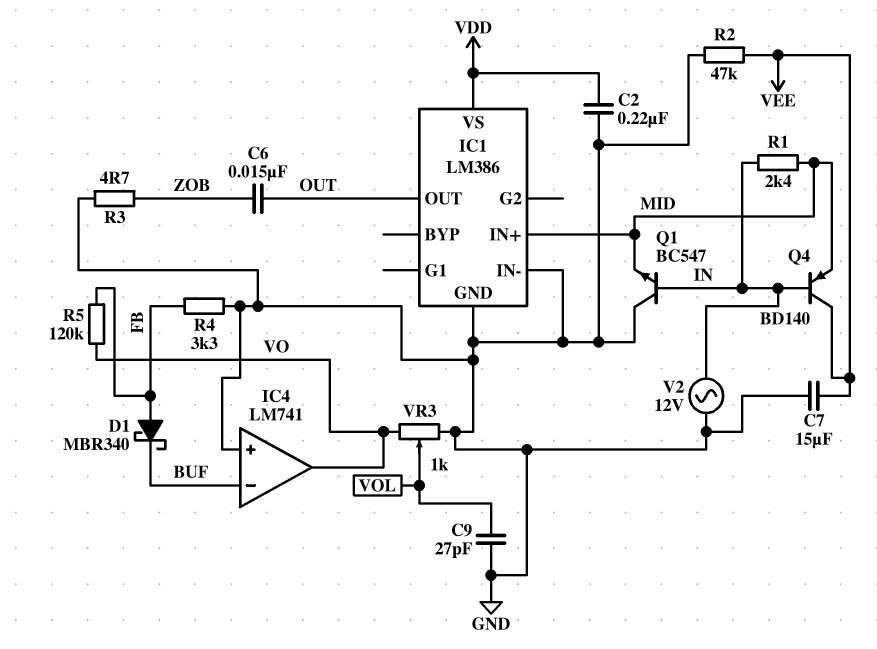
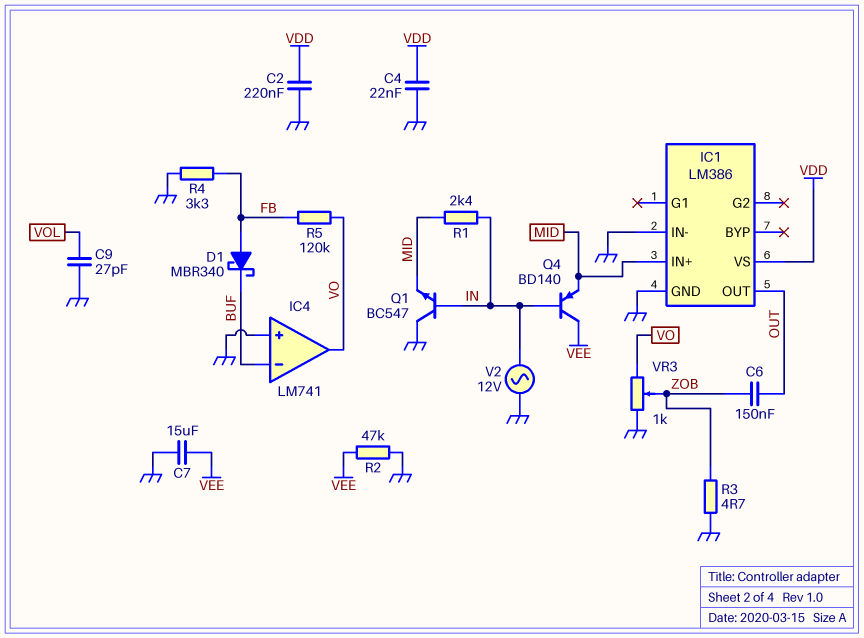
C4: none -> 22nF (GND, VDD)
C6: 15nF (OUT, ZOB) -> 150nF (OUT, ZOB)
VR3: 1k (GND, VO, wiper VOL) -> 1k (GND, VO, wiper ZOB)

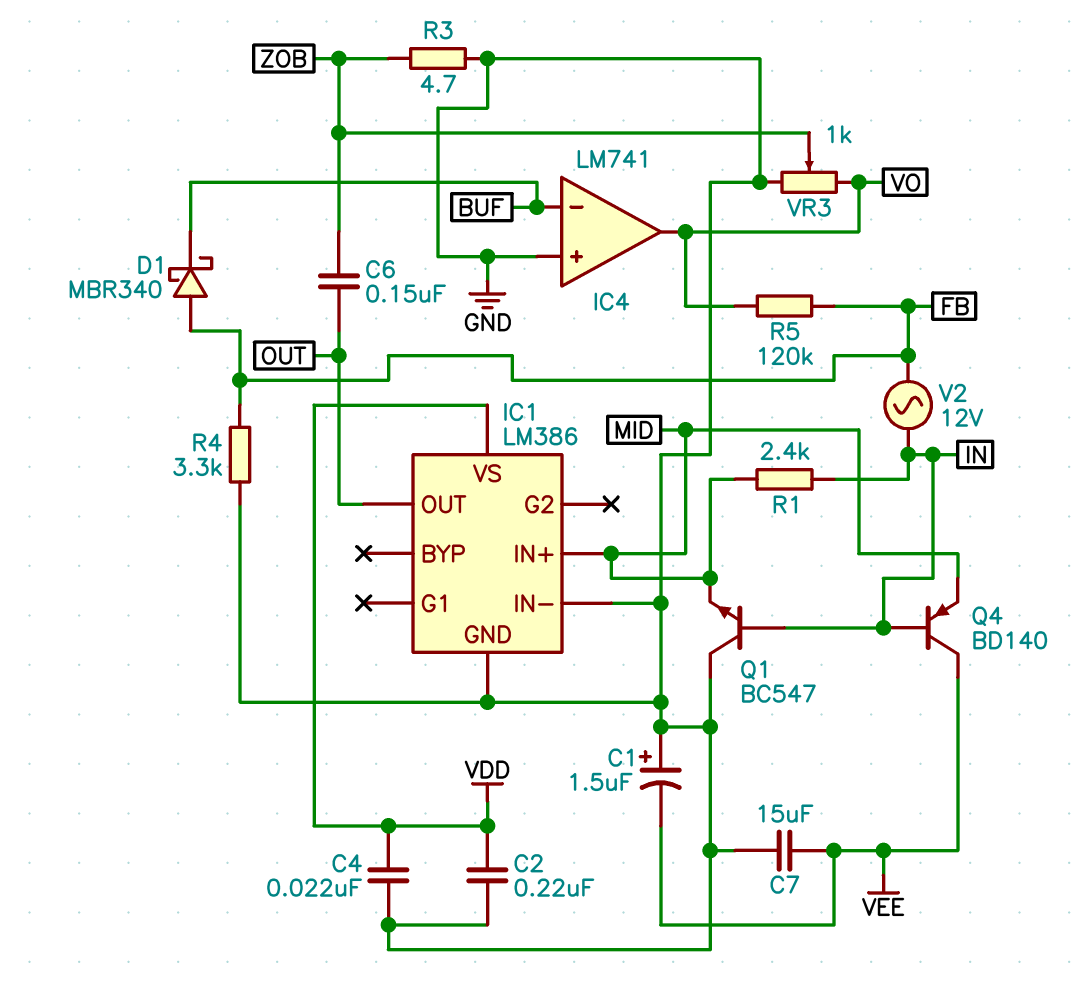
C1: none -> 1.5uF (plus GND, minus VEE)
C9: 27pF (GND, VOL) -> none
R2: 47k (GND, VEE) -> none
V2: AC 12V (GND, IN) -> AC 12V (FB, IN)

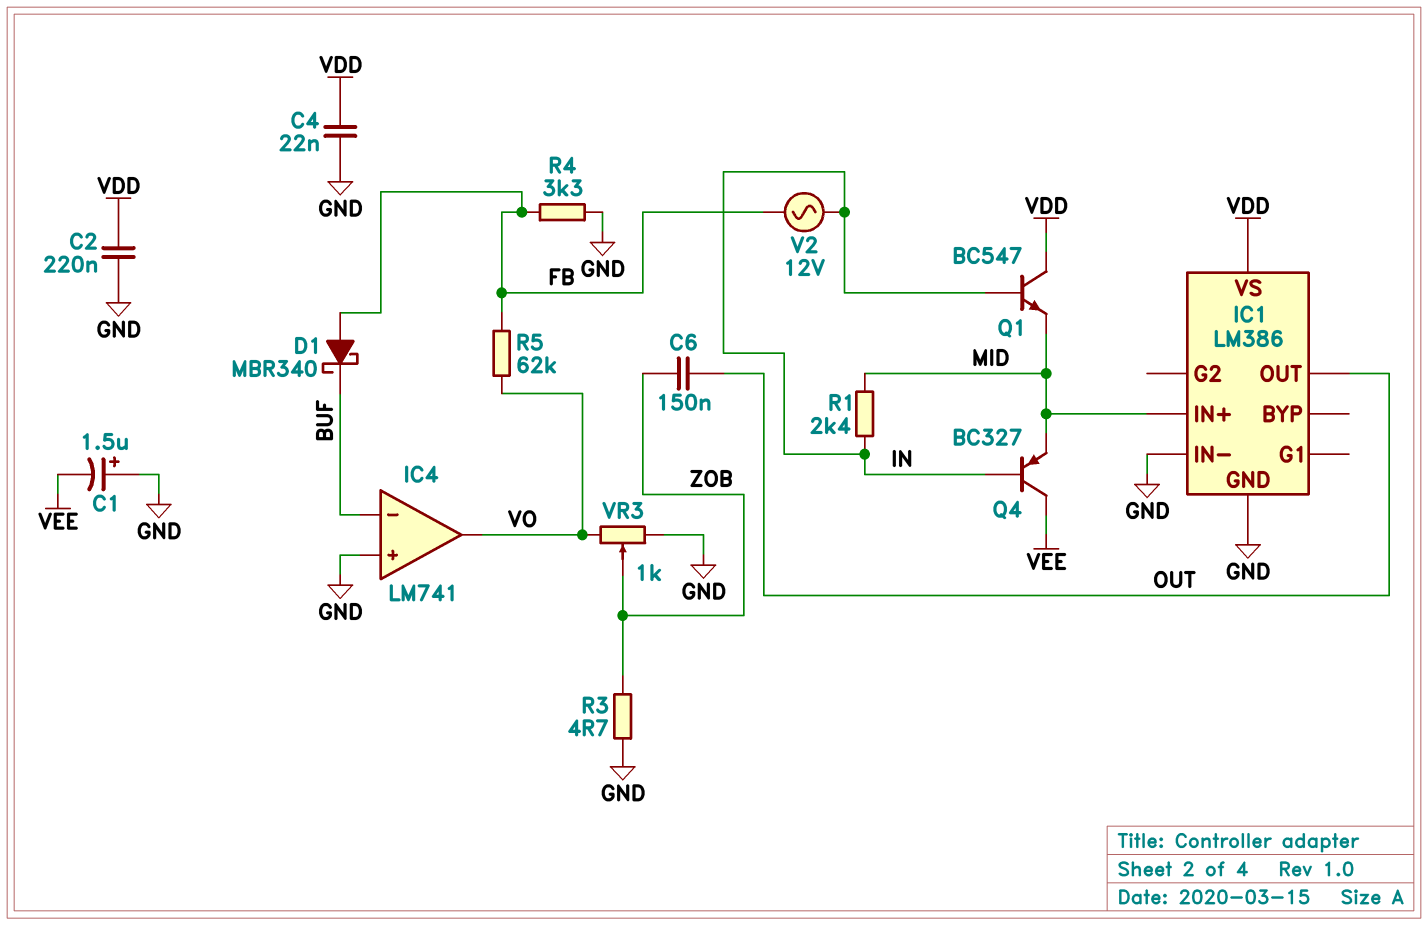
C7: 15uF (GND, VEE) -> none
Q1: NPN BC547 (B IN, C GND, E MID) -> NPN BC547 (B IN, C VDD, E MID)
Q4: PNP BD140 (B IN, C VEE, E MID) -> PNP BC327 (B IN, C VEE, E MID)
R5: 120k (FB, VO) -> 62k (FB, VO)

